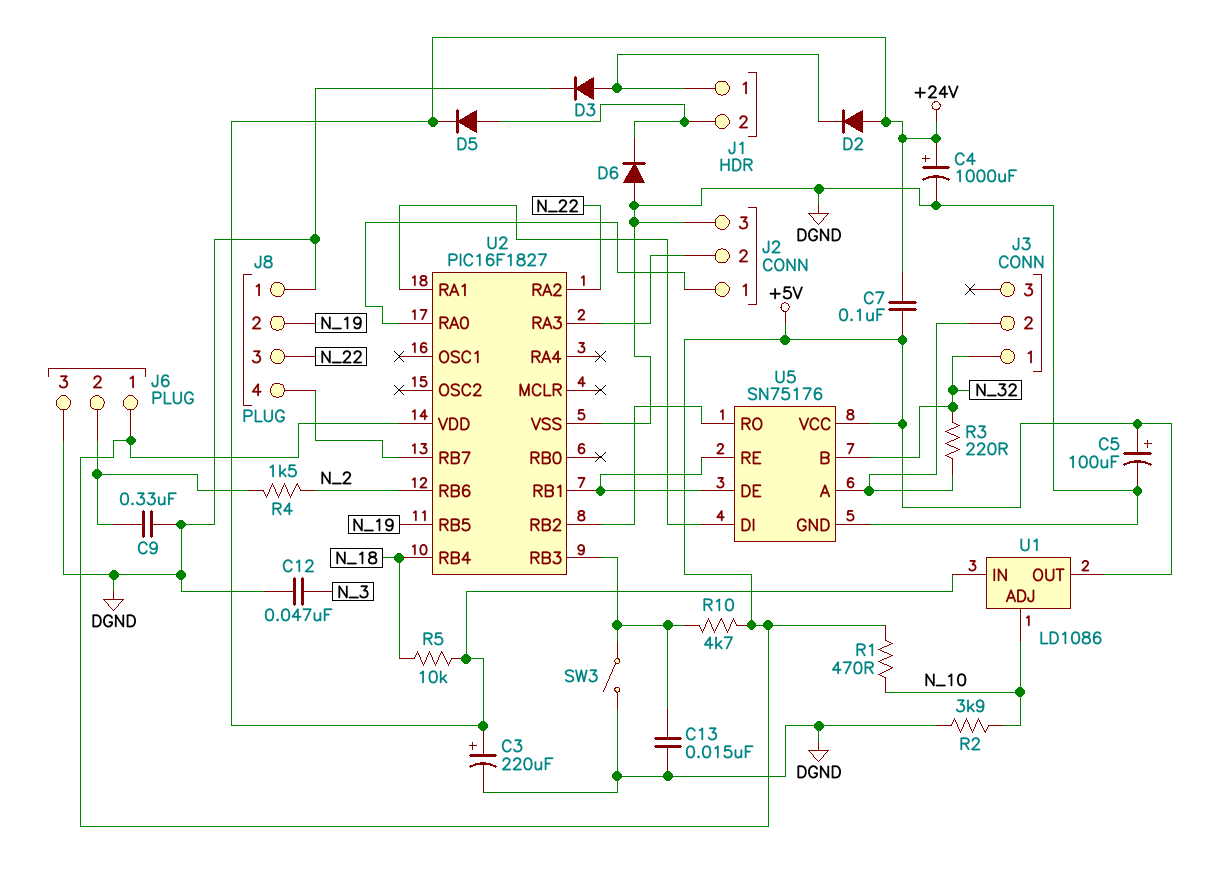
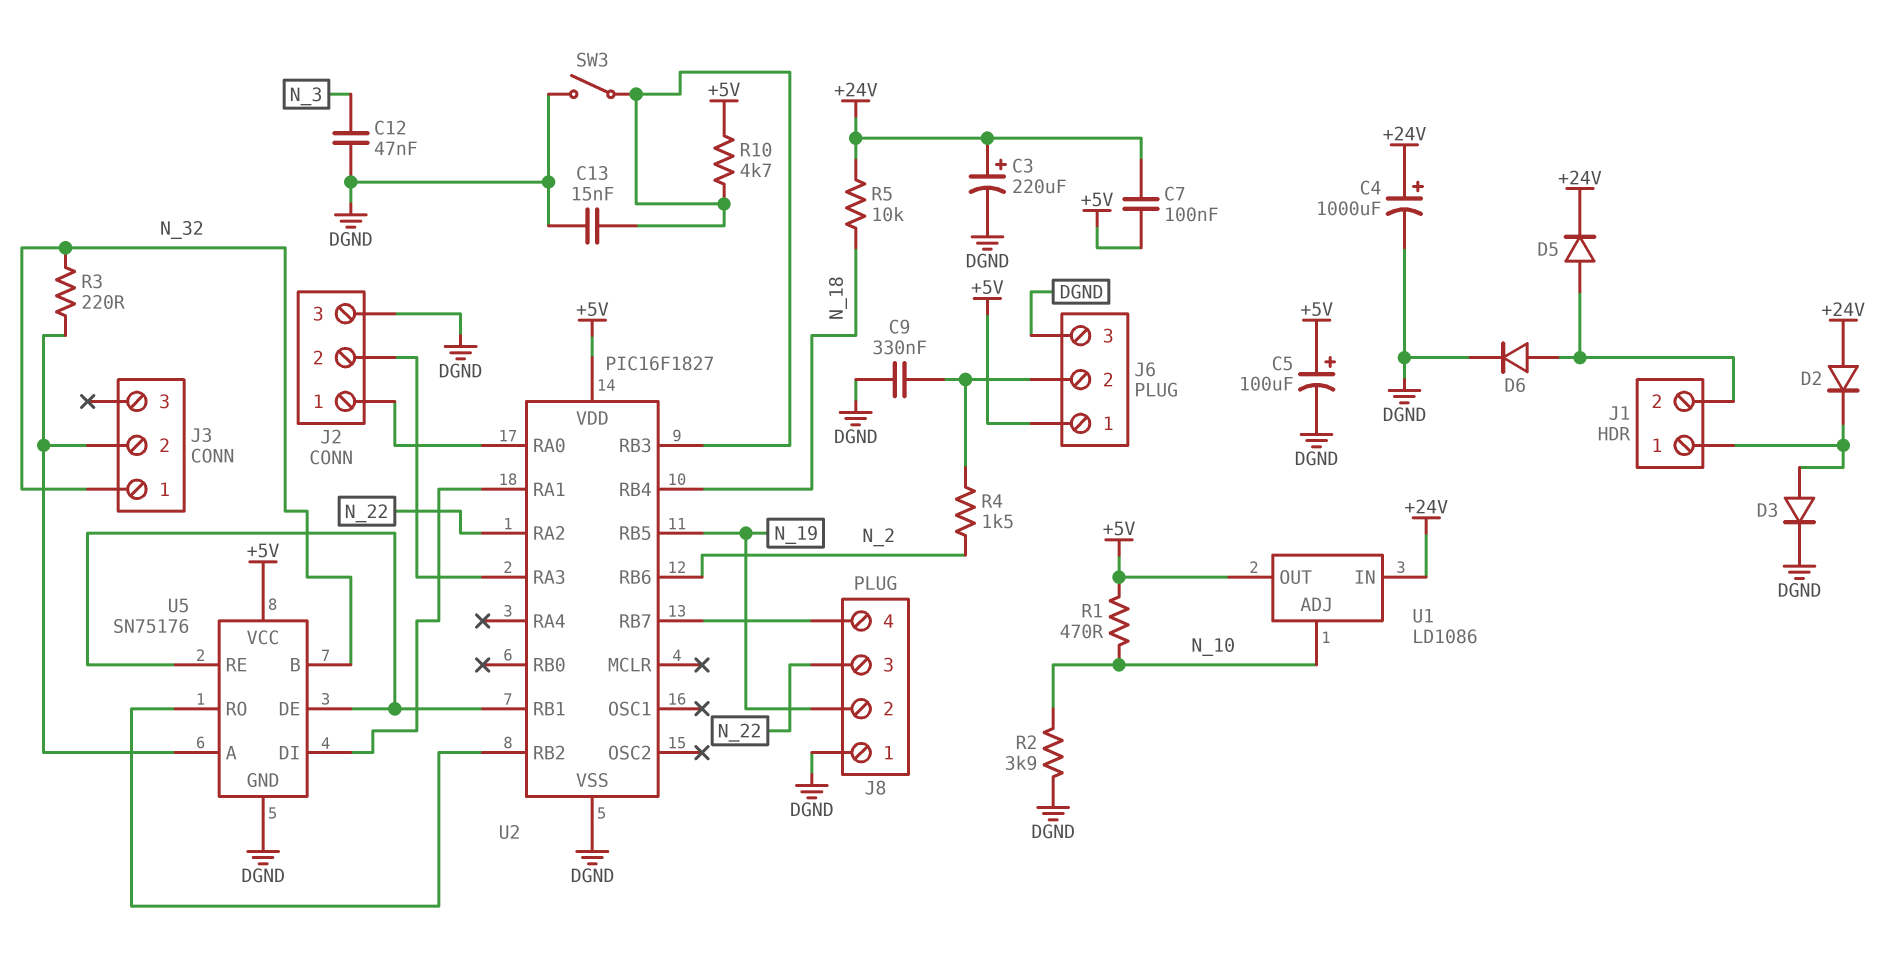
D6: diode (A DGND, K J1/2) -> diode (A J1/2, K DGND)

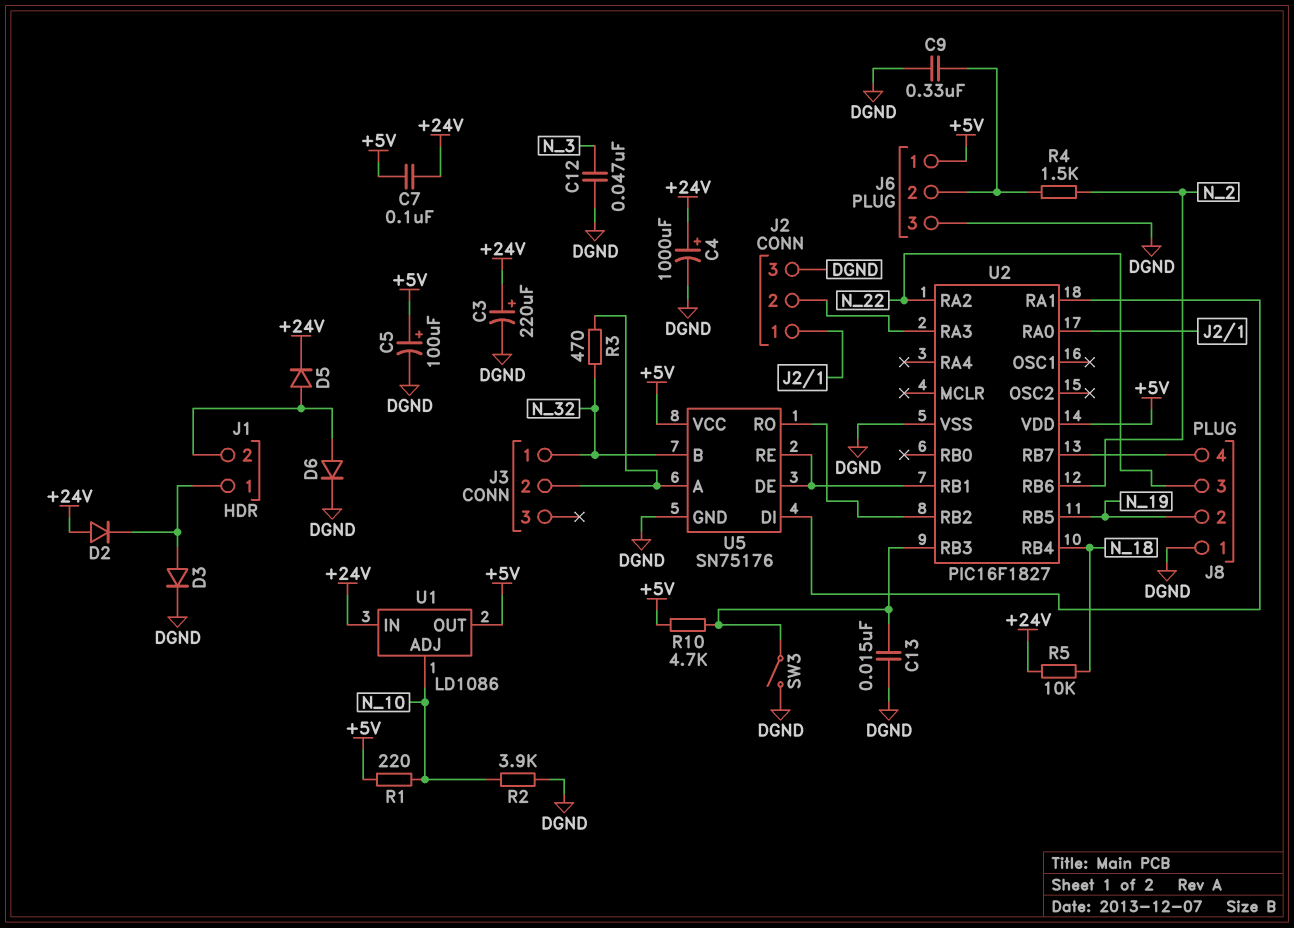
R1: 470 (+5V, N_10) -> 220 (+5V, N_10)
R3: 220 (J3/2, N_32) -> 470 (J3/2, N_32)

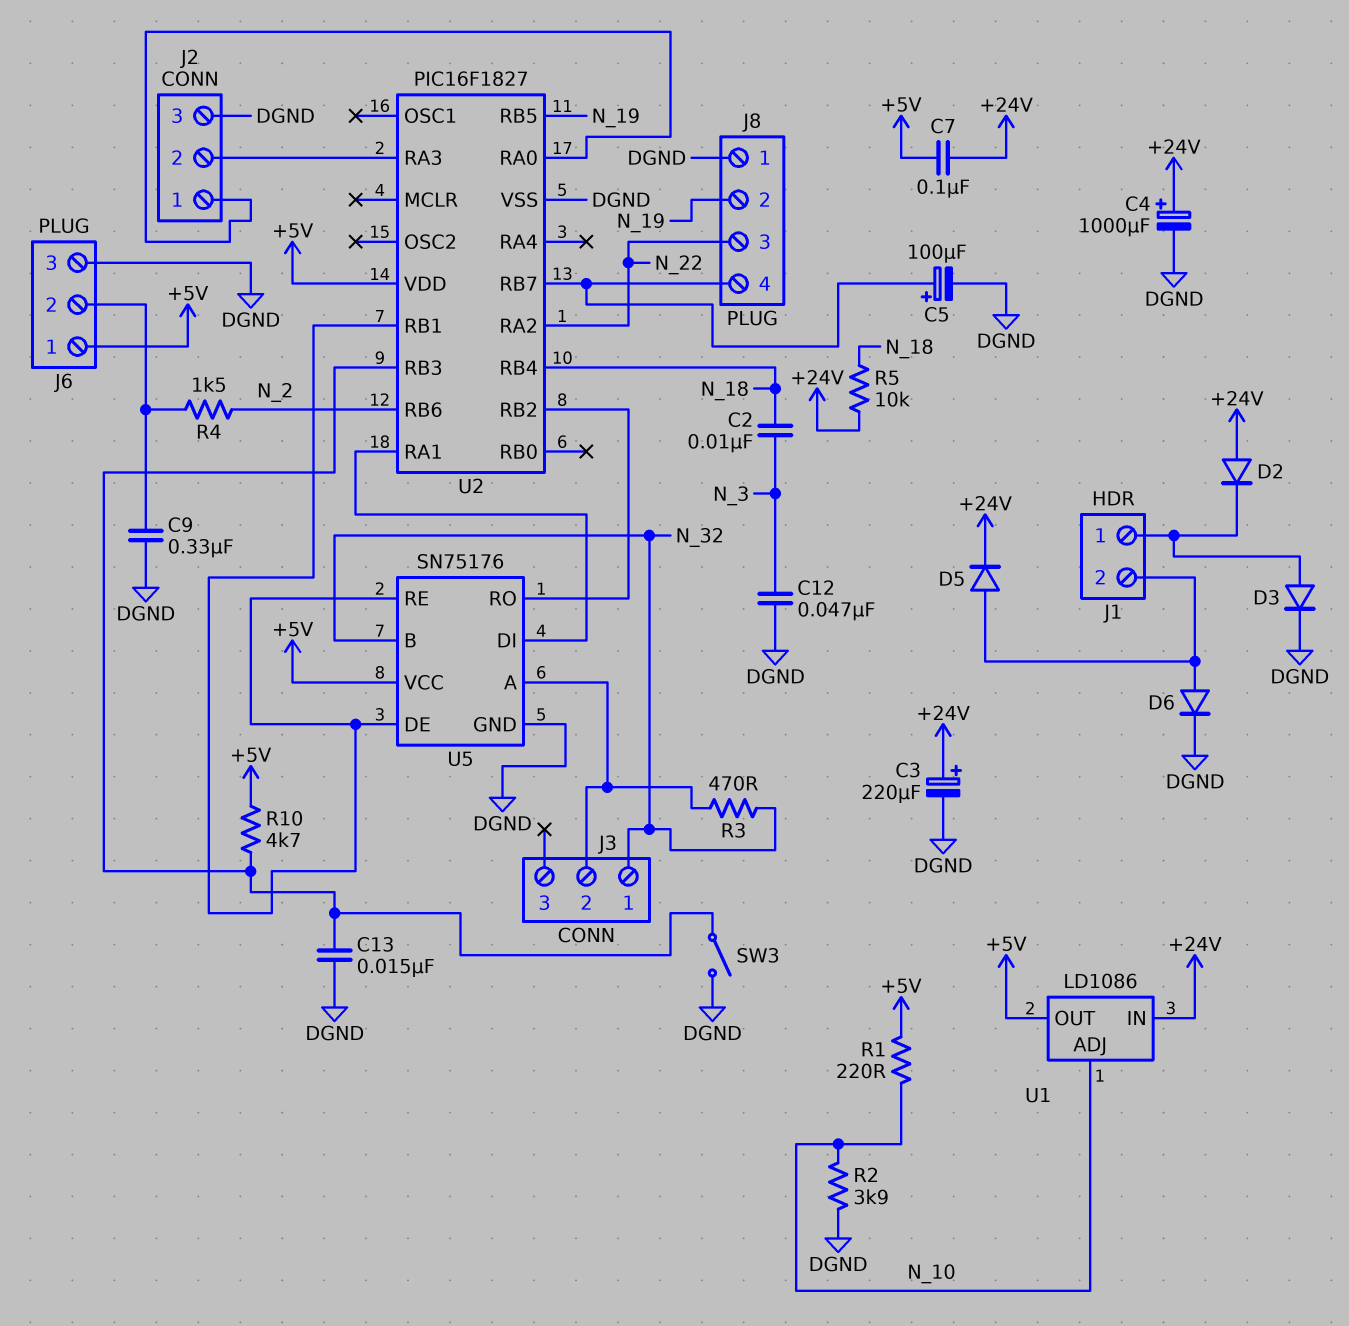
C2: none -> 10nF (N_3, N_18)
C5: 100uF (plus +5V, minus DGND) -> 100uF (plus J8/4, minus DGND)

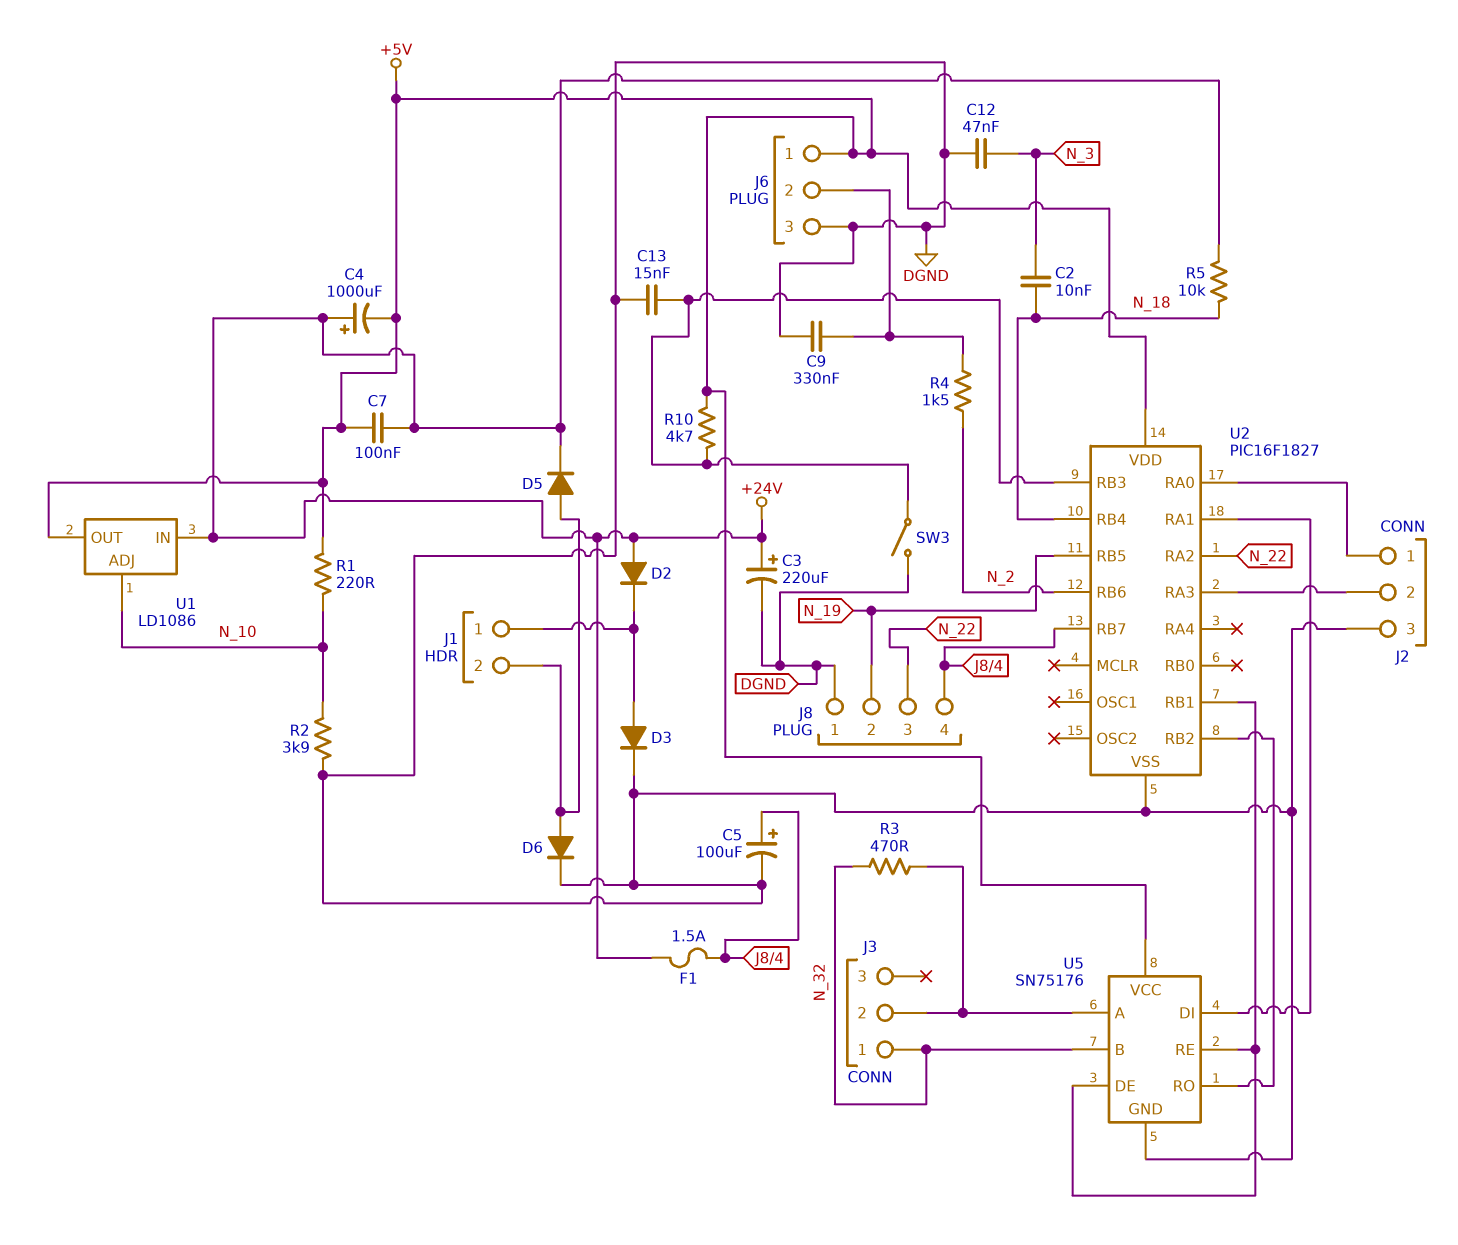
C4: 1000uF (plus +24V, minus DGND) -> 1000uF (plus +24V, minus +5V)
F1: none -> 1.5A (+24V, J8/4)

